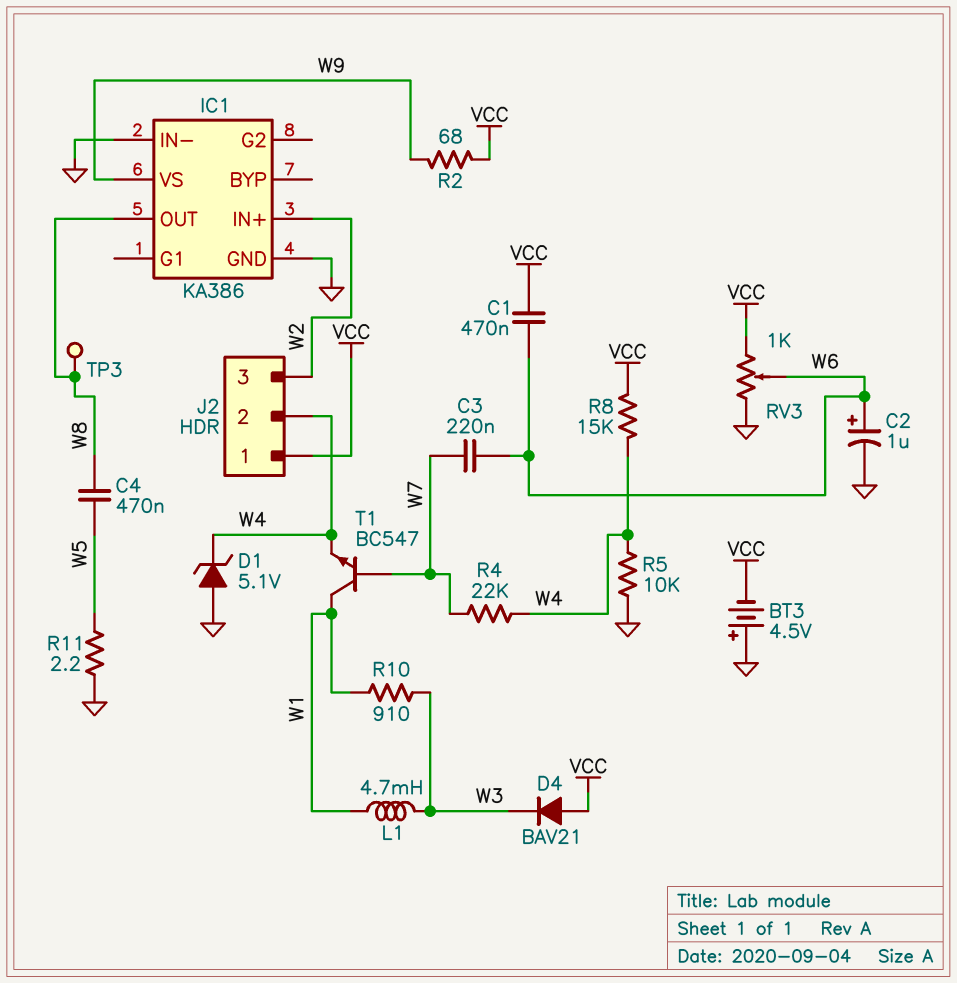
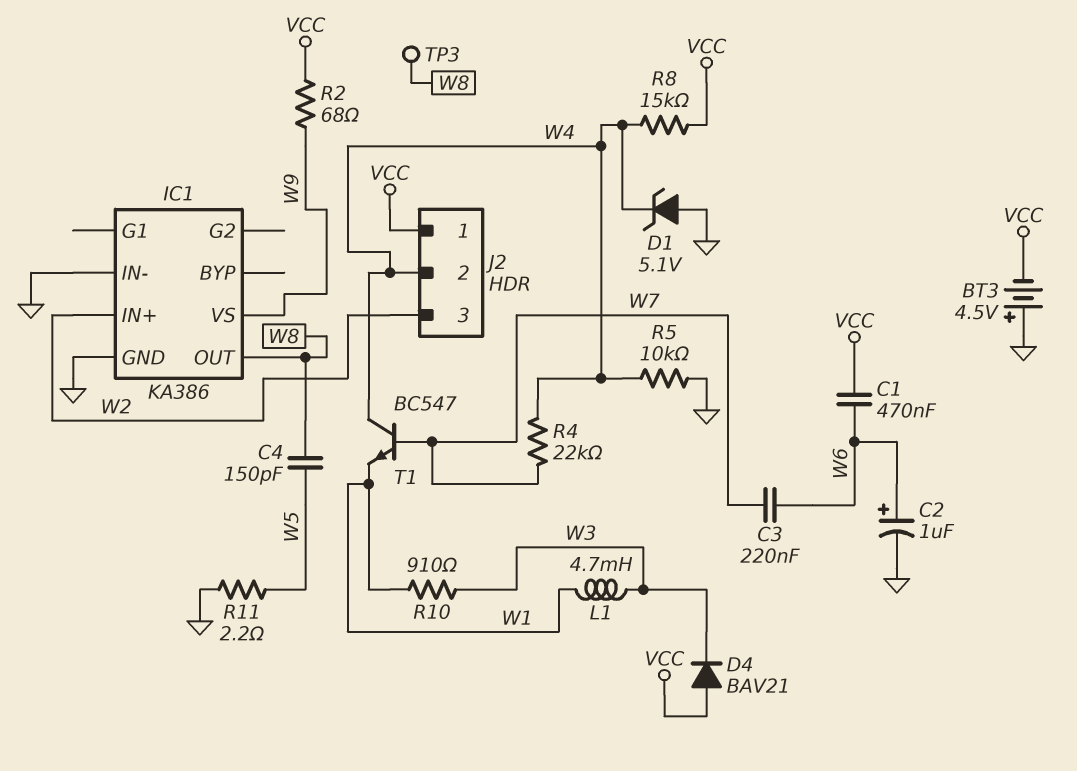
C4: 470nF (W5, W8) -> 150pF (W5, W8)
RV3: 1k (GND, VCC, wiper W6) -> none
T1: NPN BC547 (B W7, C W1, E W4) -> NPN BC547 (B W7, C W4, E W1)

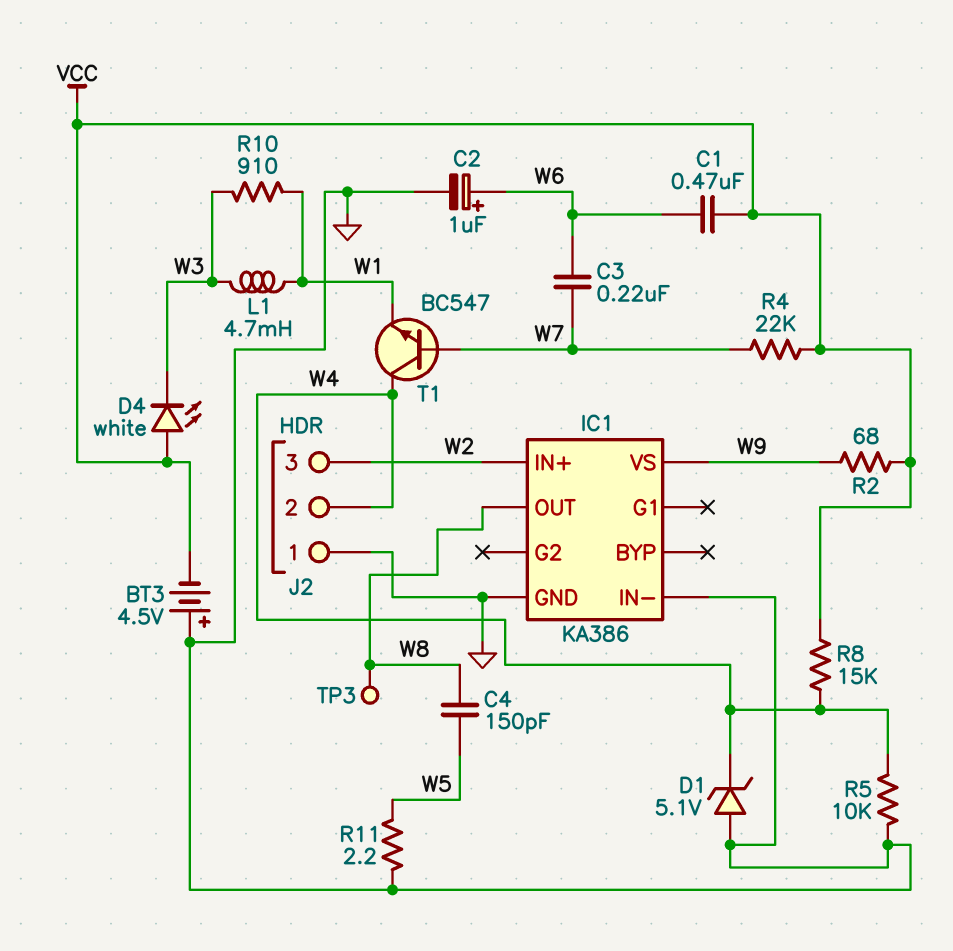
D4: diode BAV21 (A VCC, K W3) -> LED white (A VCC, K W3)
J2 pin 1: VCC -> GND
R4: 22k (W4, W7) -> 22k (VCC, W7)

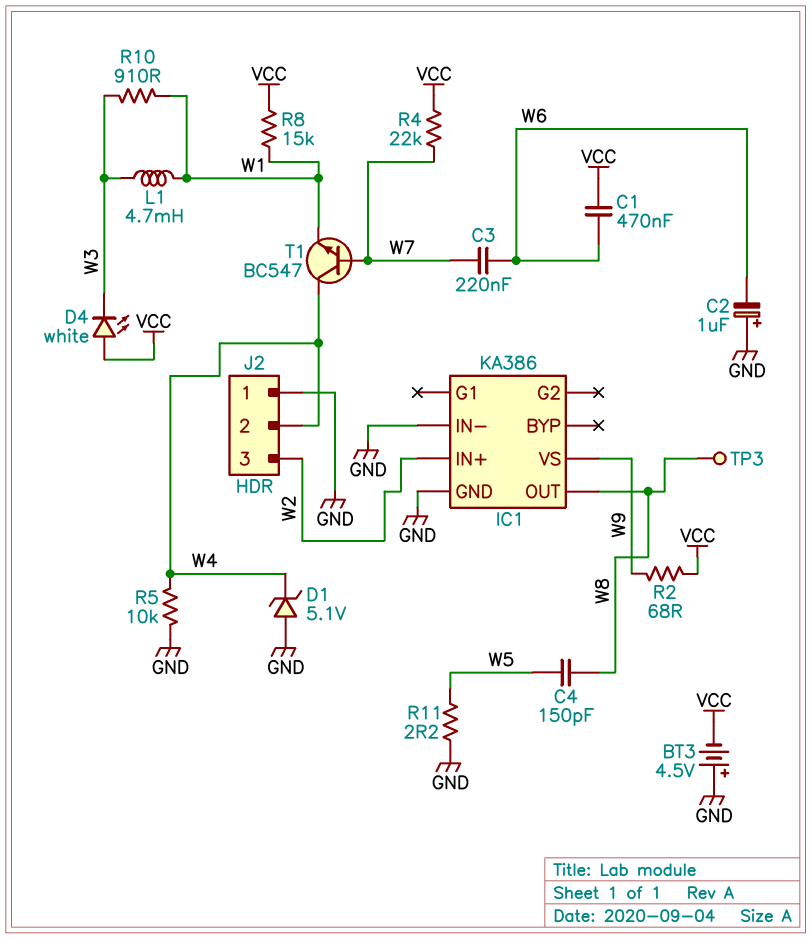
C2: 1uF (plus W6, minus GND) -> 1uF (plus GND, minus W6)
R8: 15k (VCC, W4) -> 15k (VCC, W1)

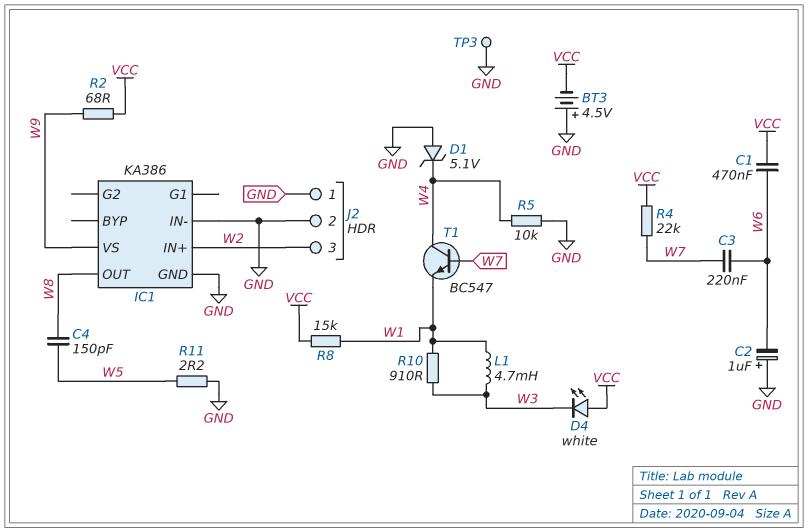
J2 pin 2: W4 -> GND
TP3: test point (W8) -> test point (GND)

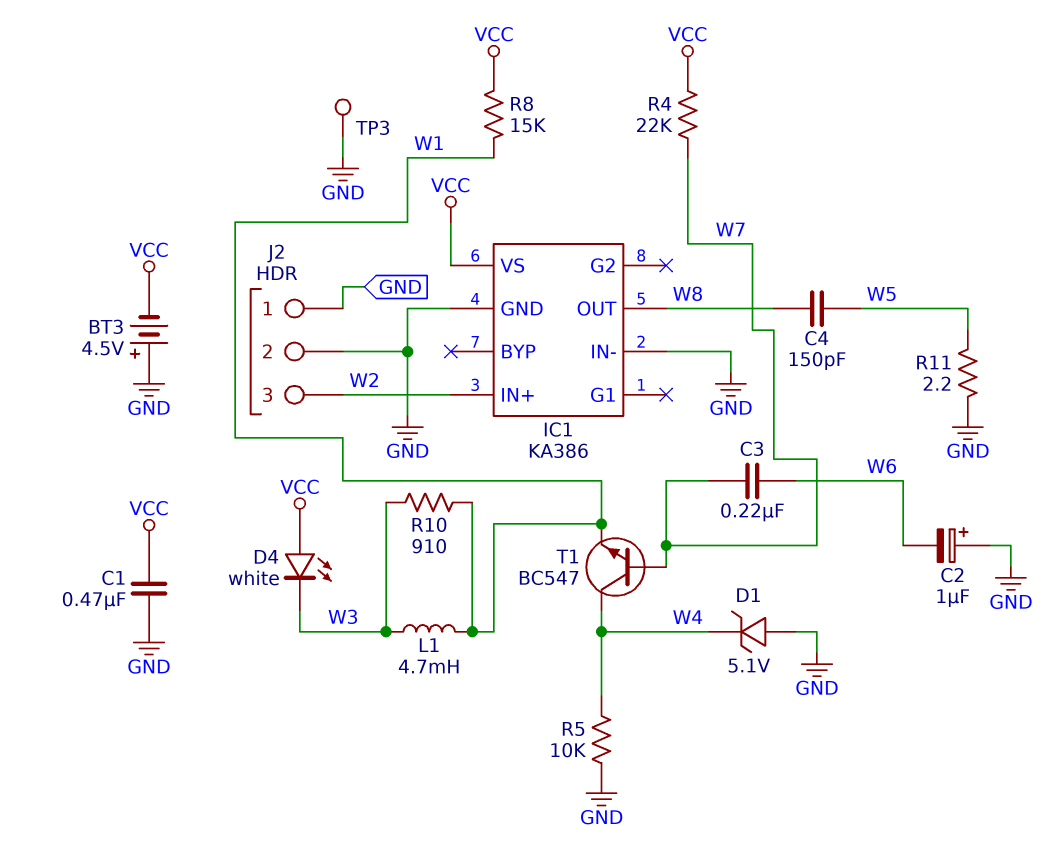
C1: 470nF (VCC, W6) -> 470nF (GND, VCC)
IC1 pin VS: W9 -> VCC
R2: 68 (VCC, W9) -> none

